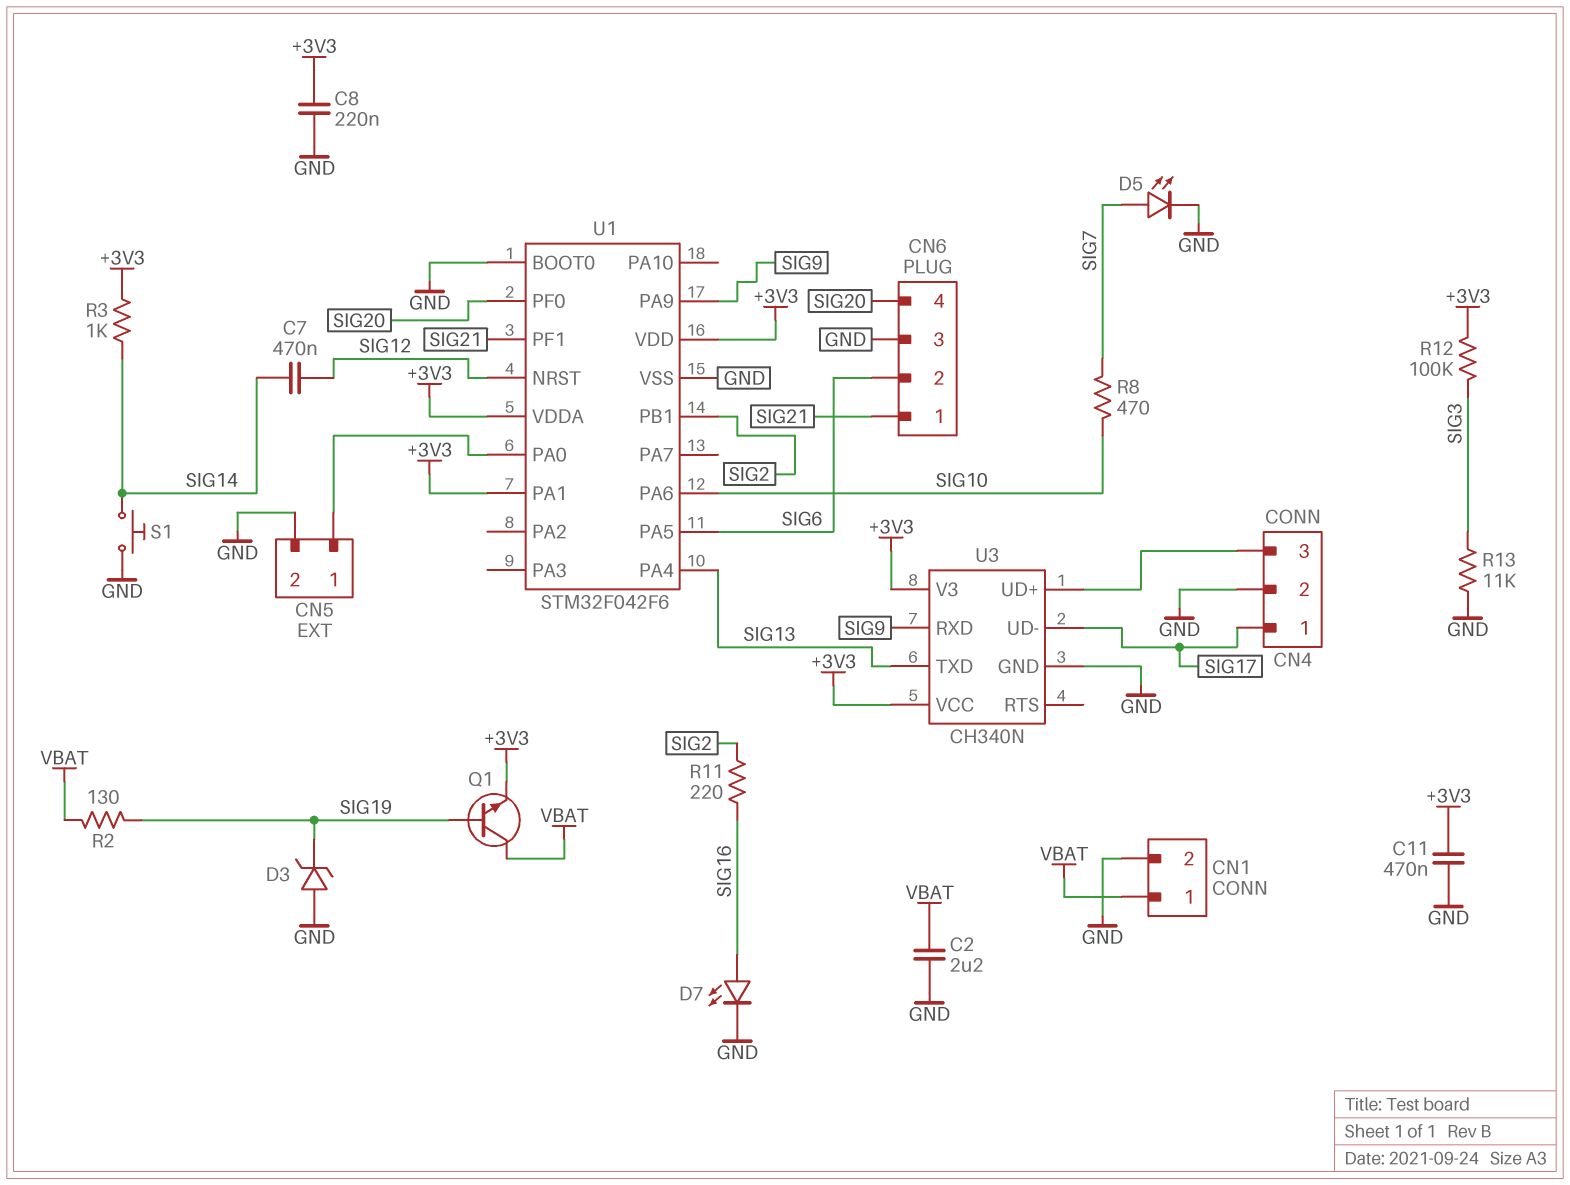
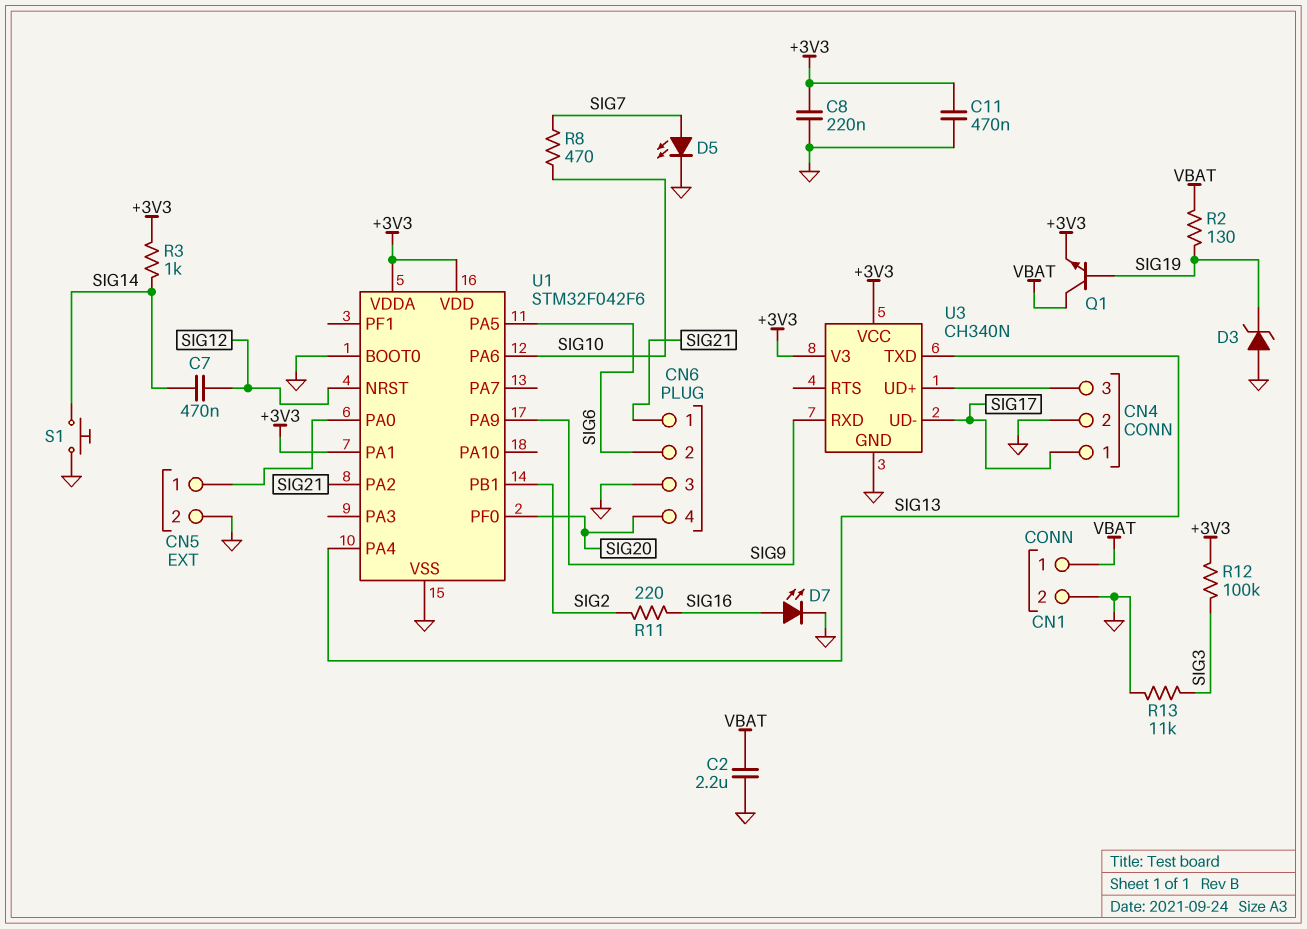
U1 pin PA2: none -> SIG21
U1 pin PF1: SIG21 -> none

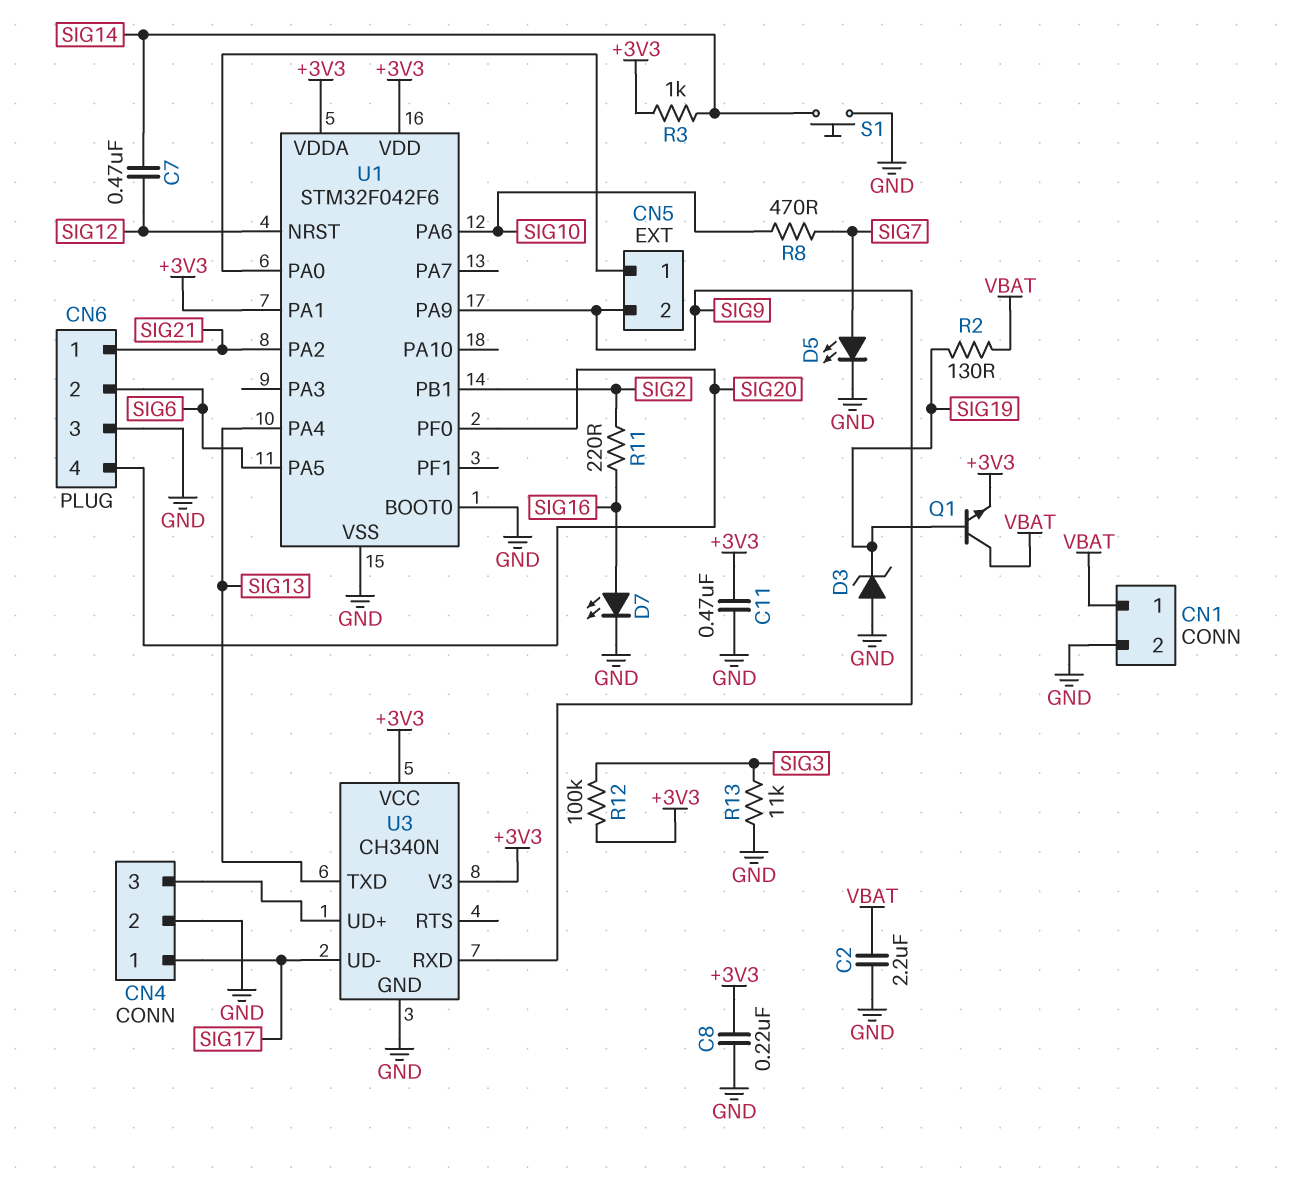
CN5 pin 2: GND -> SIG9

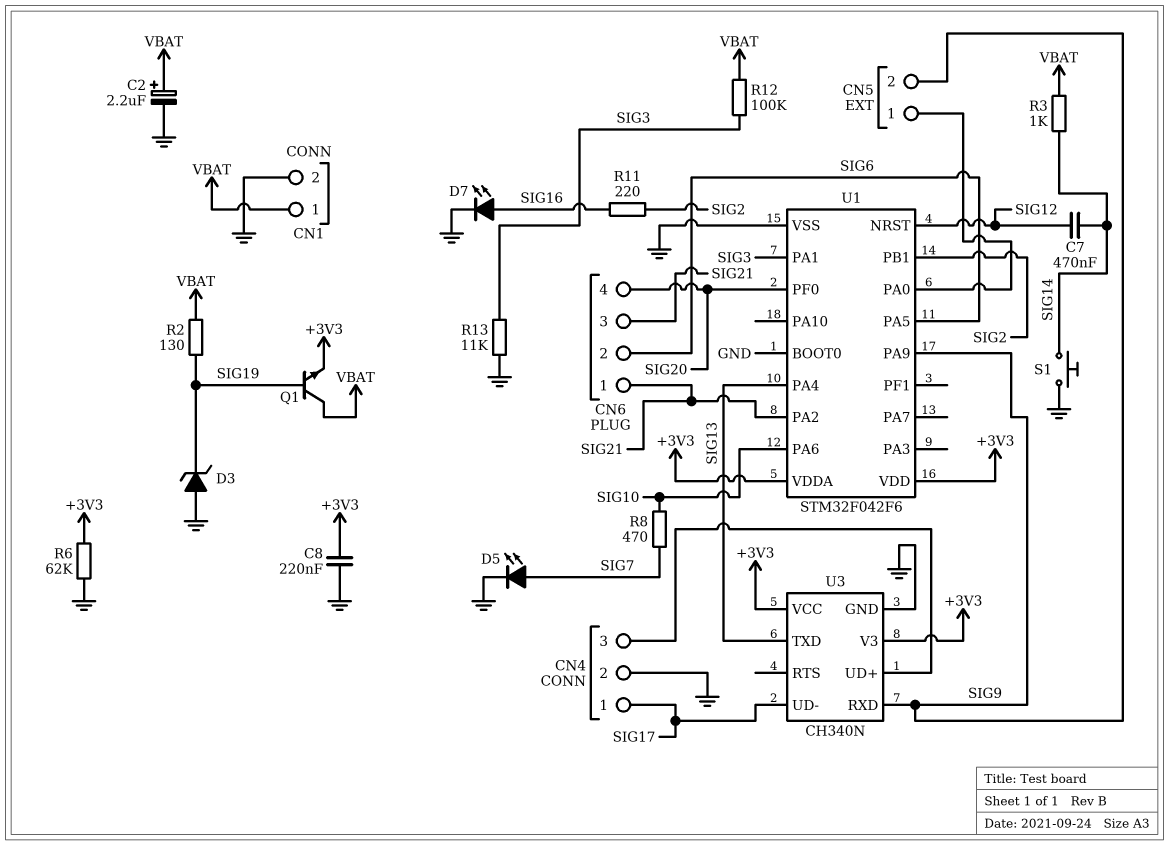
C2: 2.2uF (GND, VBAT) -> 2.2uF (plus VBAT, minus GND)
C11: 470nF (+3V3, GND) -> none
CN6 pin 3: GND -> SIG21
R3: 1k (+3V3, SIG14) -> 1k (SIG14, VBAT)
R6: none -> 62k (+3V3, GND)
R12: 100k (+3V3, SIG3) -> 100k (SIG3, VBAT)
U1 pin PA1: +3V3 -> SIG3

